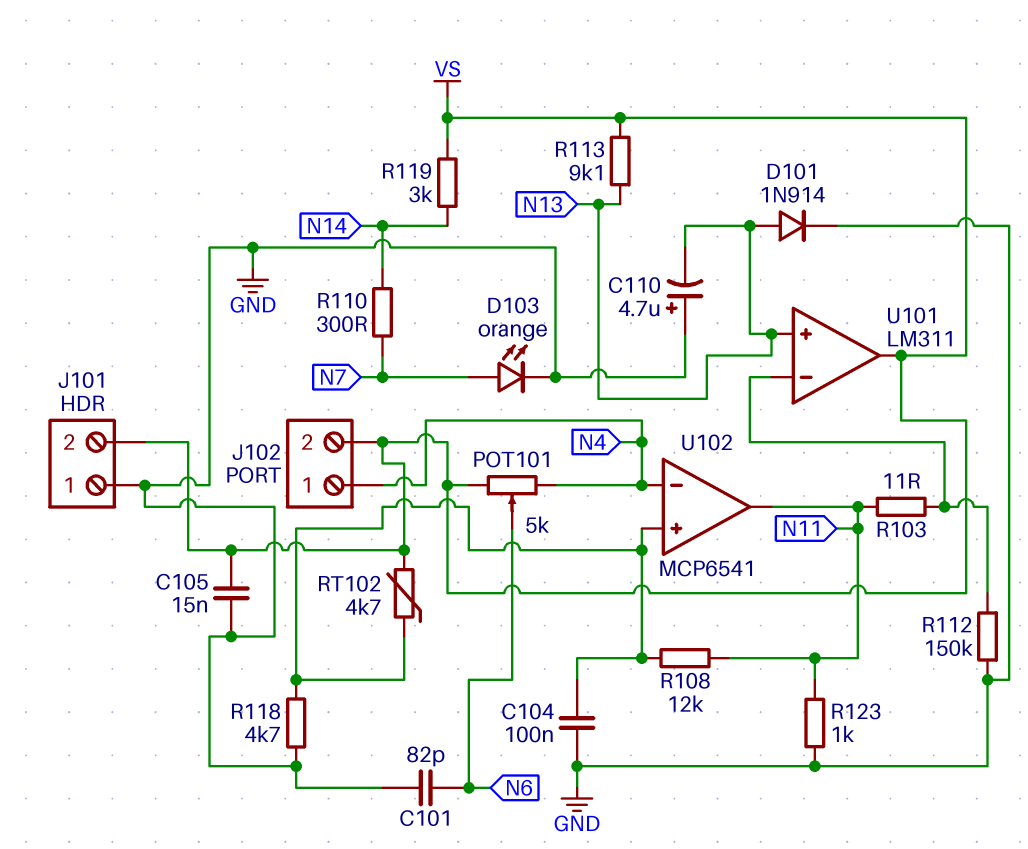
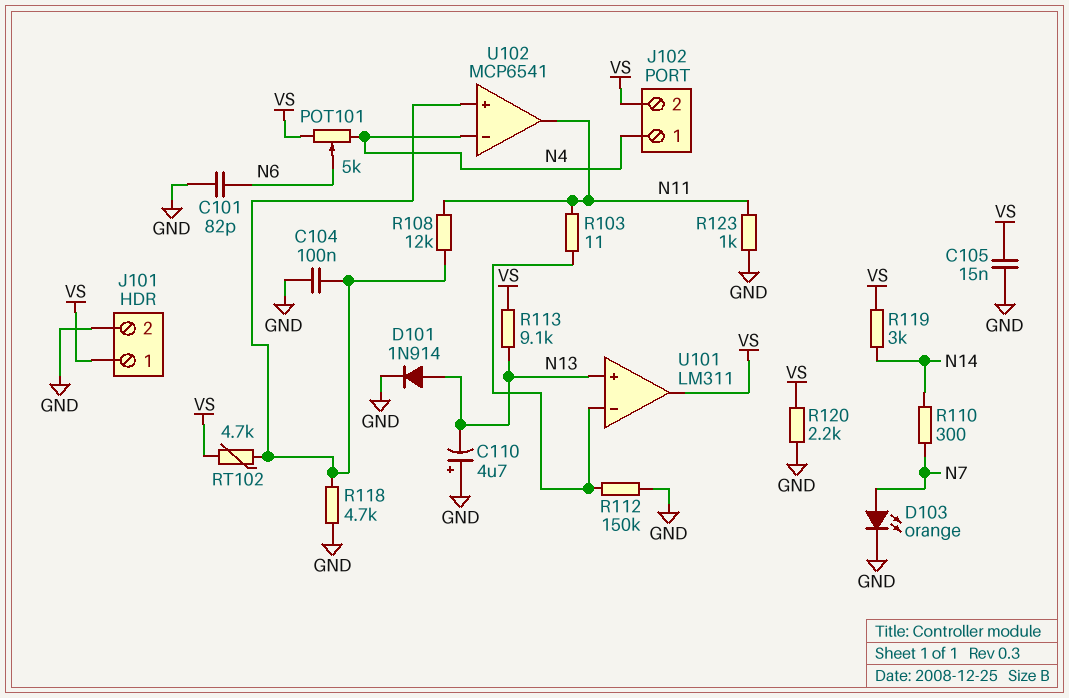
J101 pin 1: GND -> VS
J101 pin 2: VS -> GND
R120: none -> 2.2k (GND, VS)

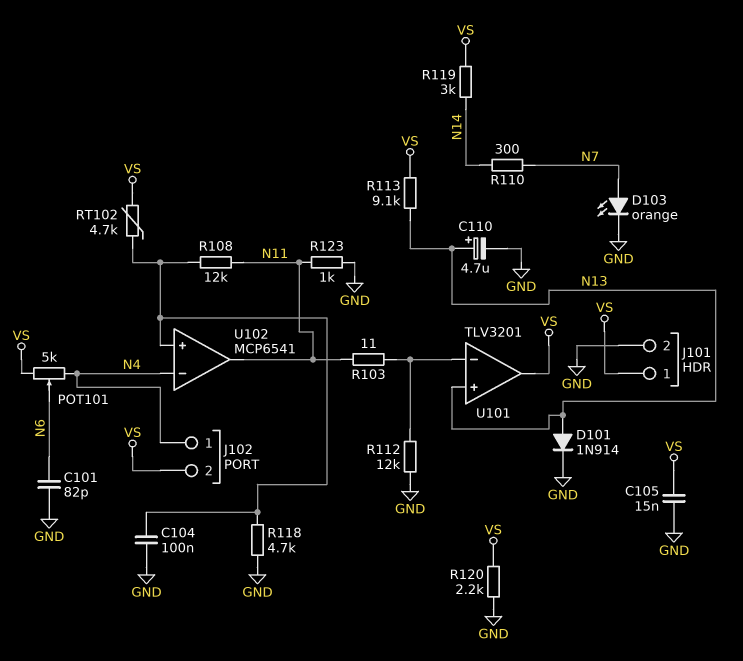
C110: 4.7uF (plus GND, minus N13) -> 4.7uF (plus N13, minus GND)
R112: 150k (GND, U101/in-) -> 12k (GND, U101/in-)
U101: LM311 -> TLV3201

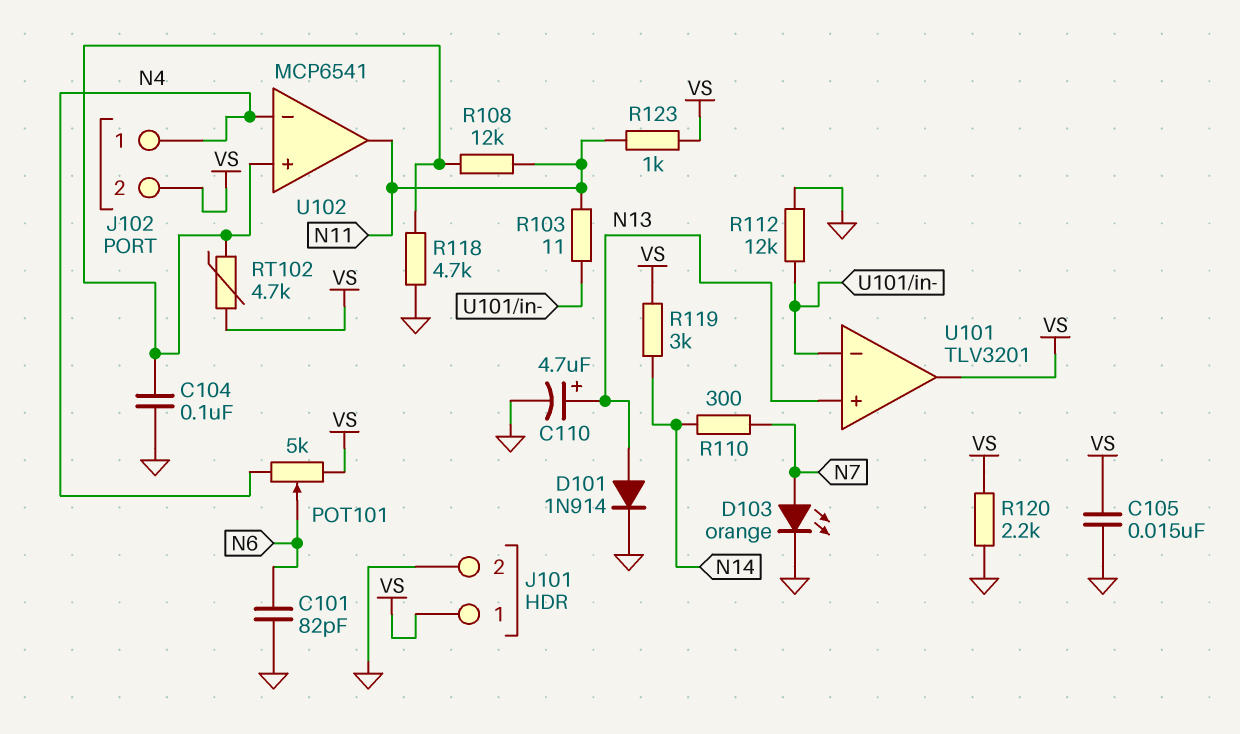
R113: 9.1k (N13, VS) -> none
R123: 1k (GND, N11) -> 1k (N11, VS)

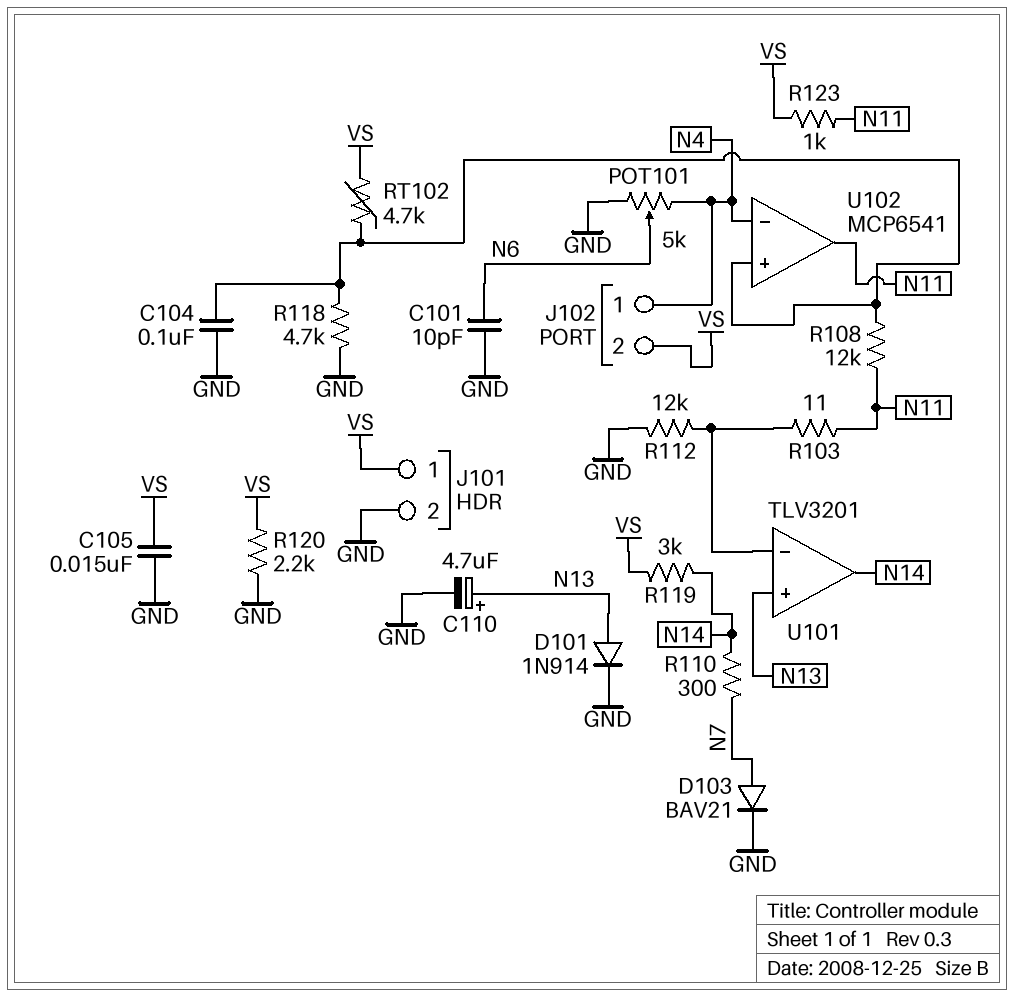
C101: 82pF (GND, N6) -> 10pF (GND, N6)
D103: LED orange (A N7, K GND) -> diode BAV21 (A N7, K GND)
POT101: 5k (N4, VS, wiper N6) -> 5k (GND, N4, wiper N6)
U101 pin out: VS -> N14

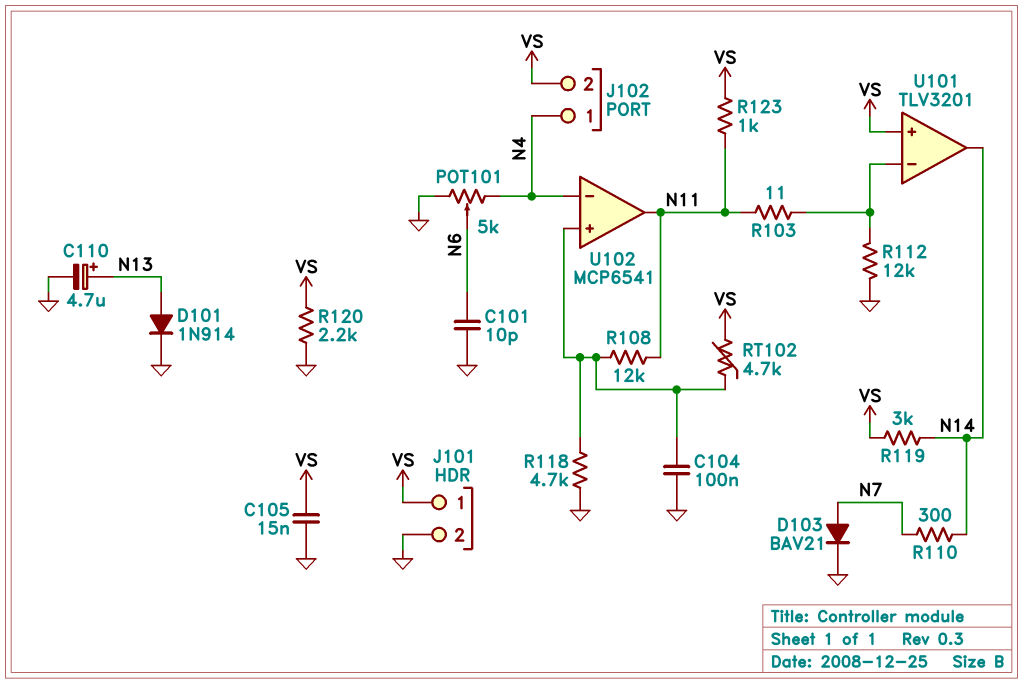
U101 pin in+: N13 -> VS

